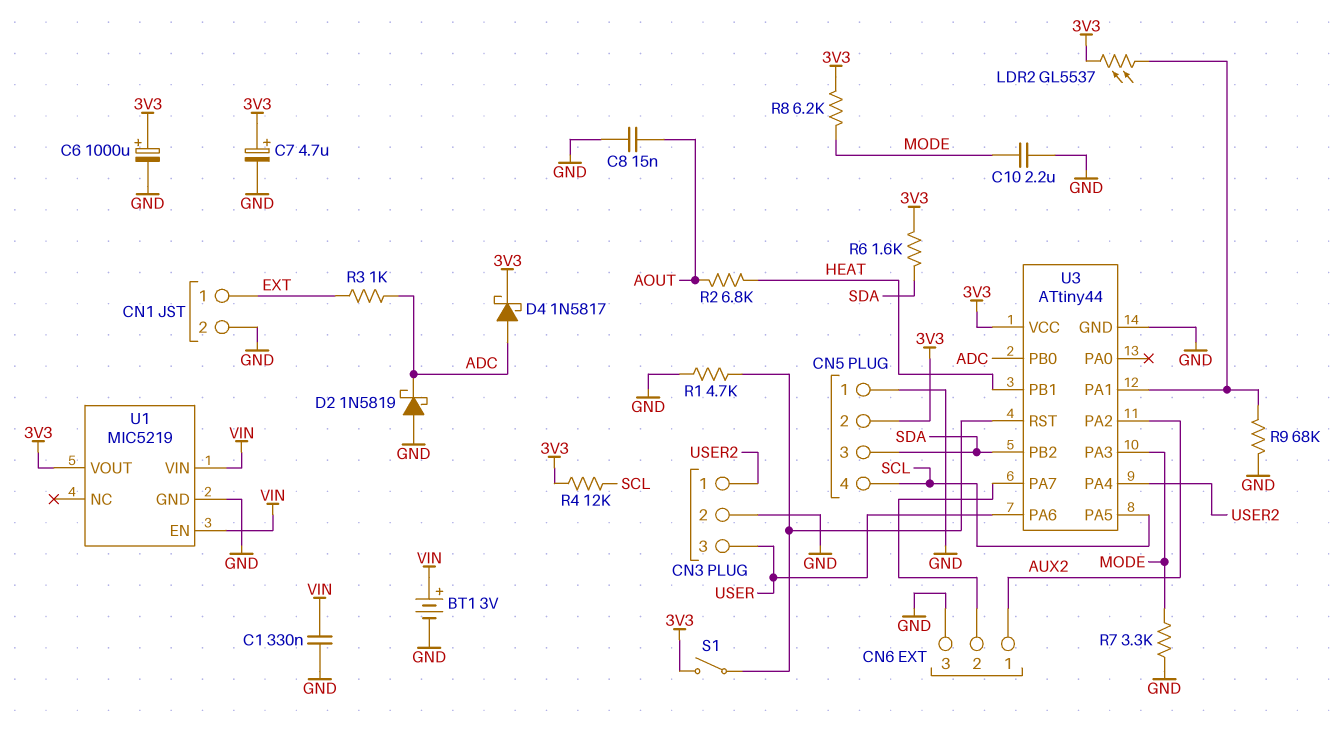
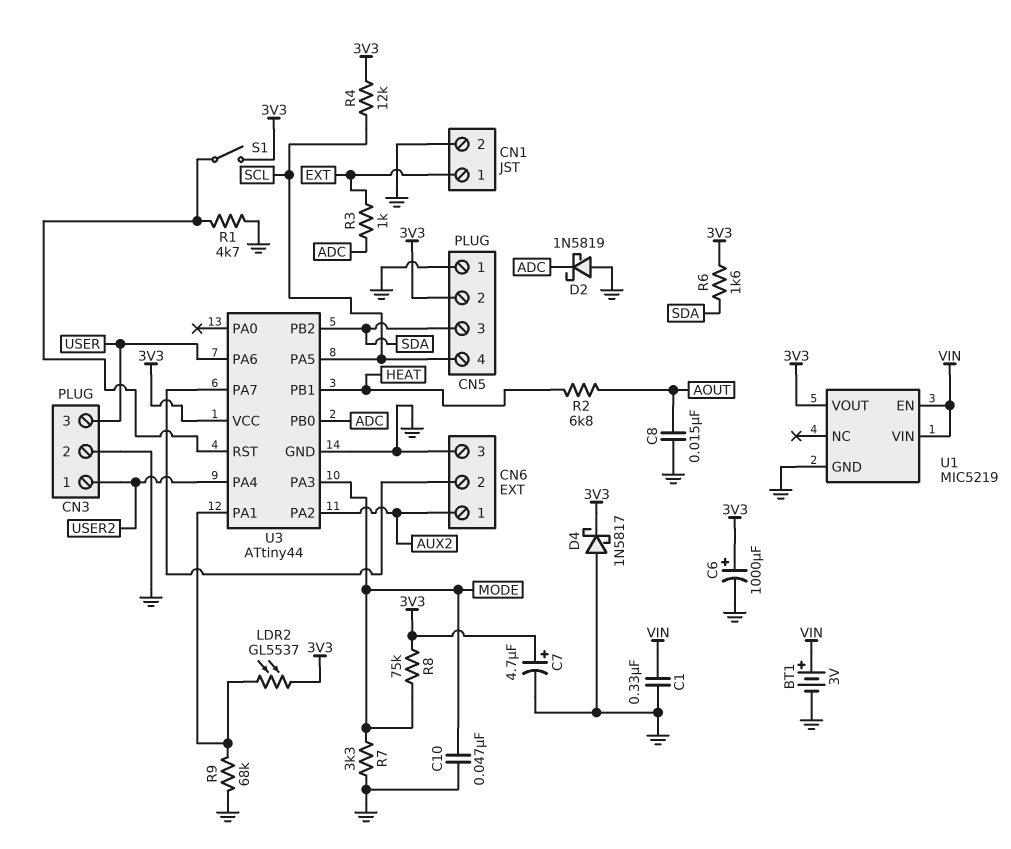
C10: 2.2uF (GND, MODE) -> 47nF (GND, MODE)
D4: schottky 1N5817 (A ADC, K 3V3) -> schottky 1N5817 (A GND, K 3V3)
R8: 6.2k (3V3, MODE) -> 75k (3V3, MODE)

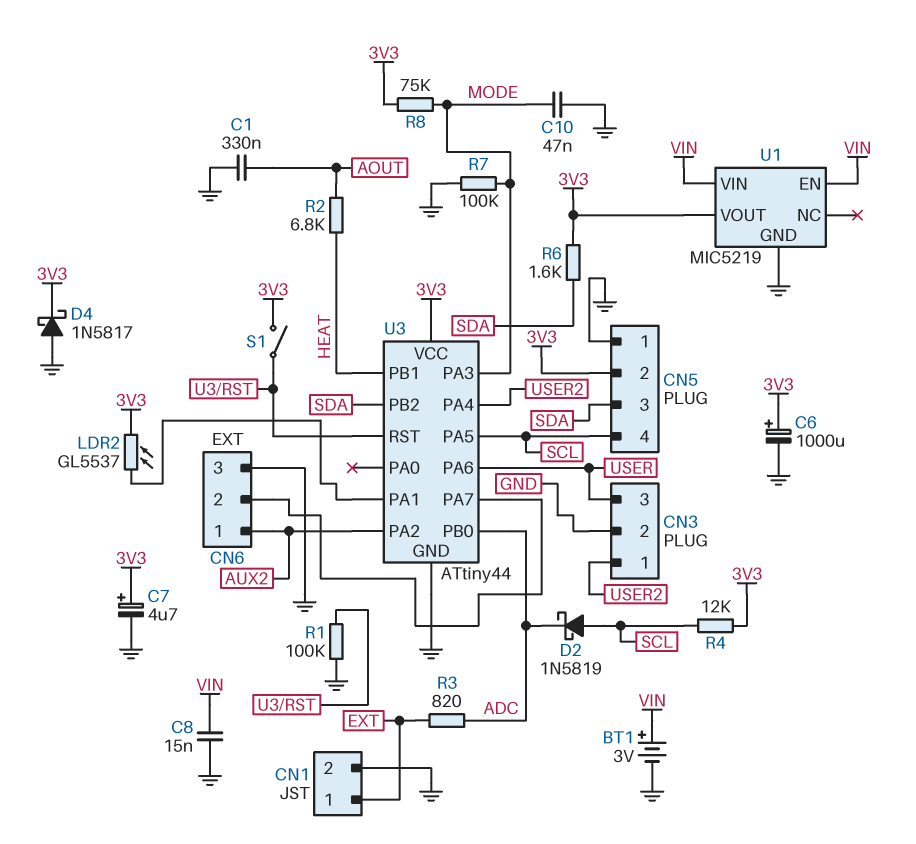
C1: 330nF (GND, VIN) -> 330nF (AOUT, GND)
C8: 15nF (AOUT, GND) -> 15nF (GND, VIN)
D2: schottky 1N5819 (A GND, K ADC) -> schottky 1N5819 (A SCL, K ADC)
R1: 4.7k (GND, U3/RST) -> 100k (GND, U3/RST)
R3: 1k (ADC, EXT) -> 820 (ADC, EXT)
R7: 3.3k (GND, MODE) -> 100k (GND, MODE)
R9: 68k (GND, U3/PA1) -> none

